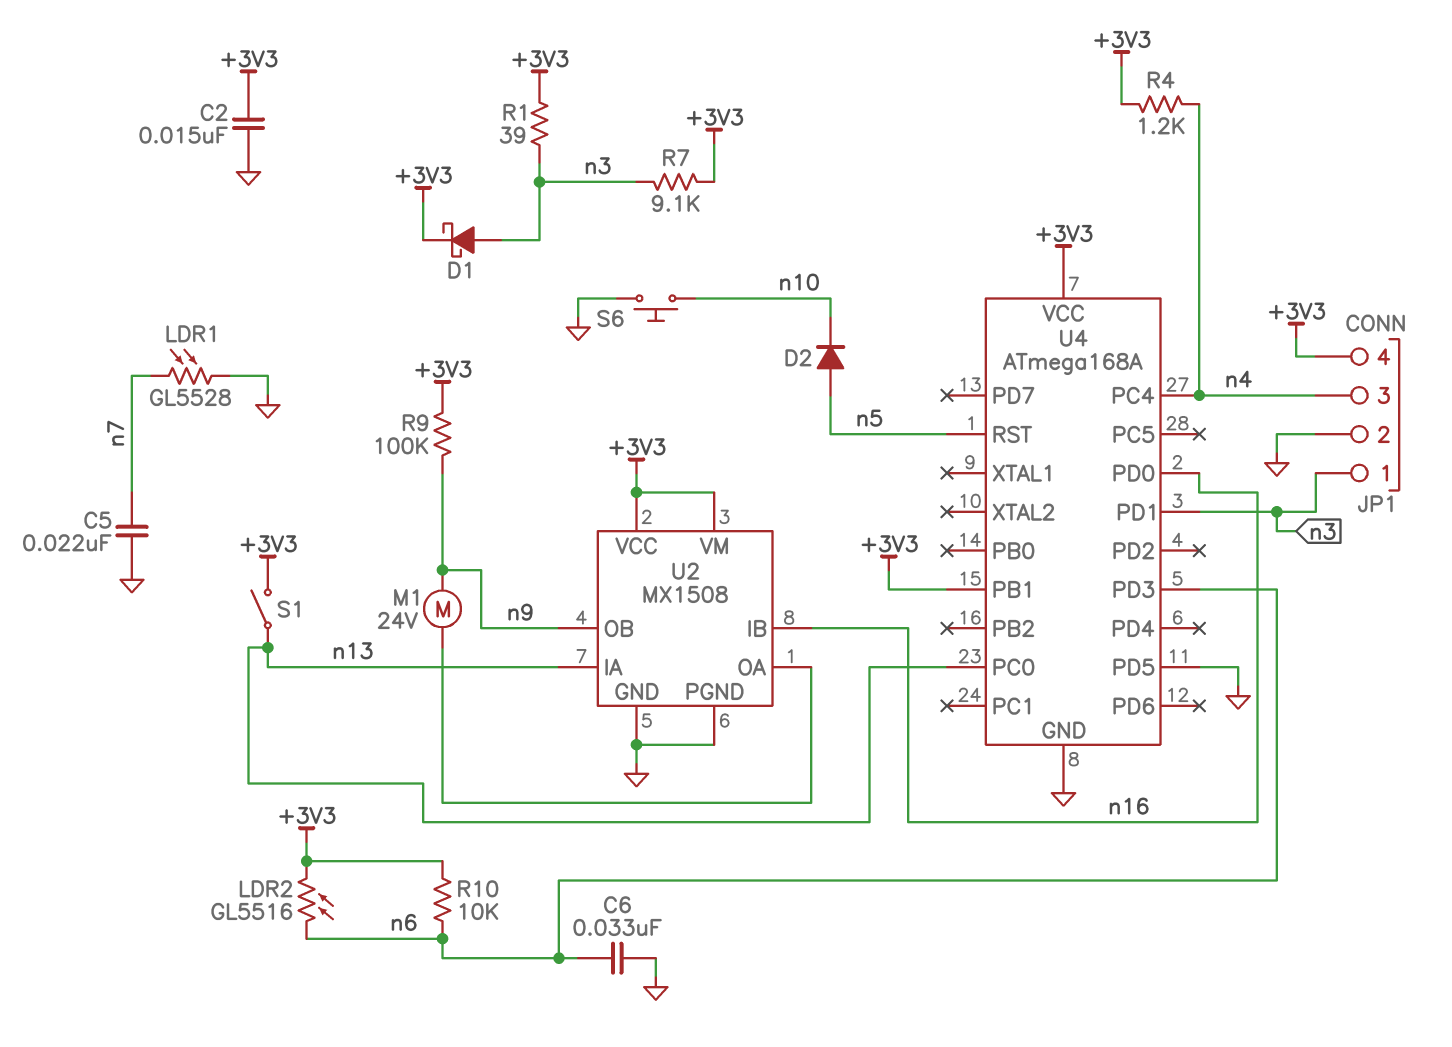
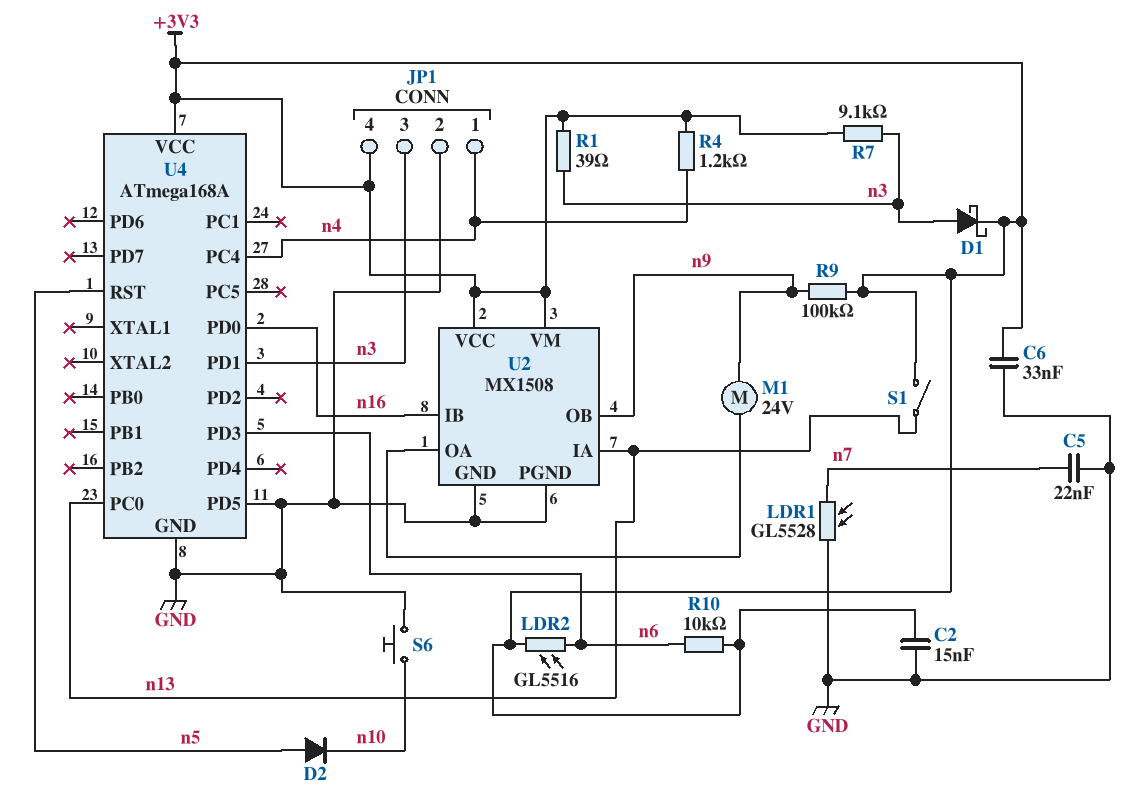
C6: 33nF (GND, n6) -> 33nF (+3V3, GND)
JP1 pin 1: n3 -> n4
JP1 pin 3: n4 -> n3
U4 pin PB1: +3V3 -> none

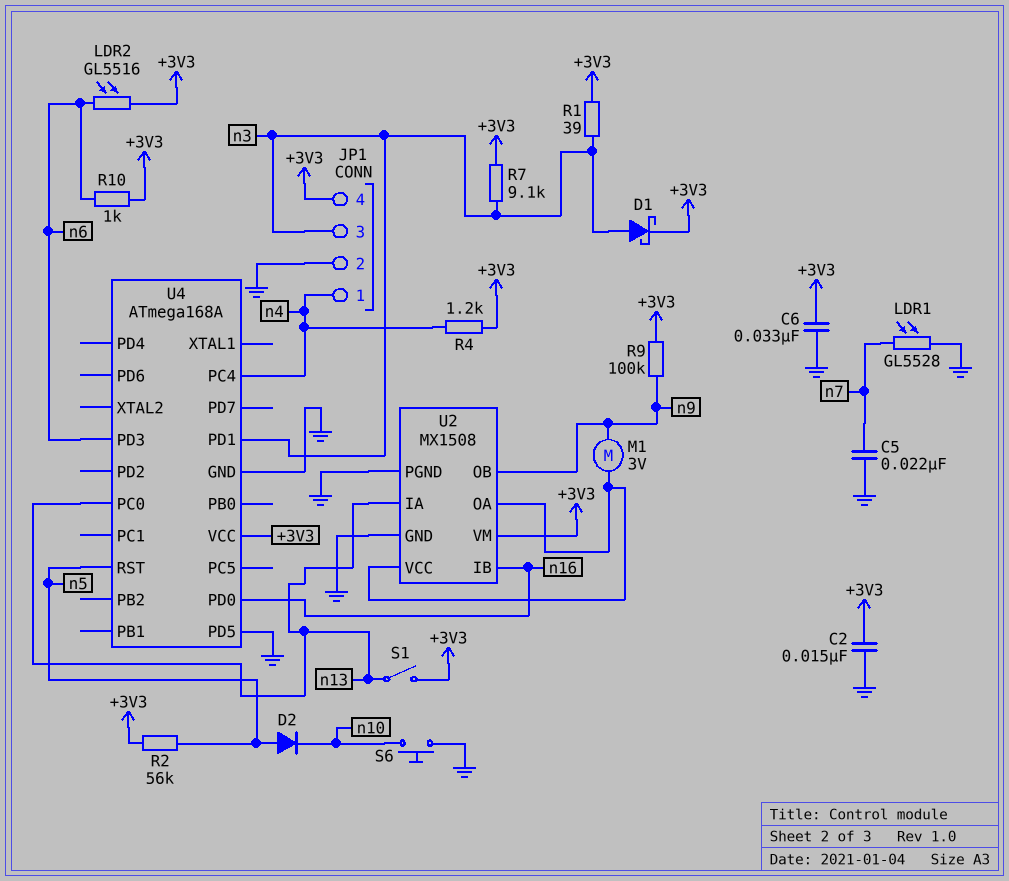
M1: motor 24V (U2/OA, n9) -> motor 3V (U2/OA, n9)
R2: none -> 56k (+3V3, n5)
R10: 10k (+3V3, n6) -> 1k (+3V3, n6)
U2 pin VCC: +3V3 -> U2/OA

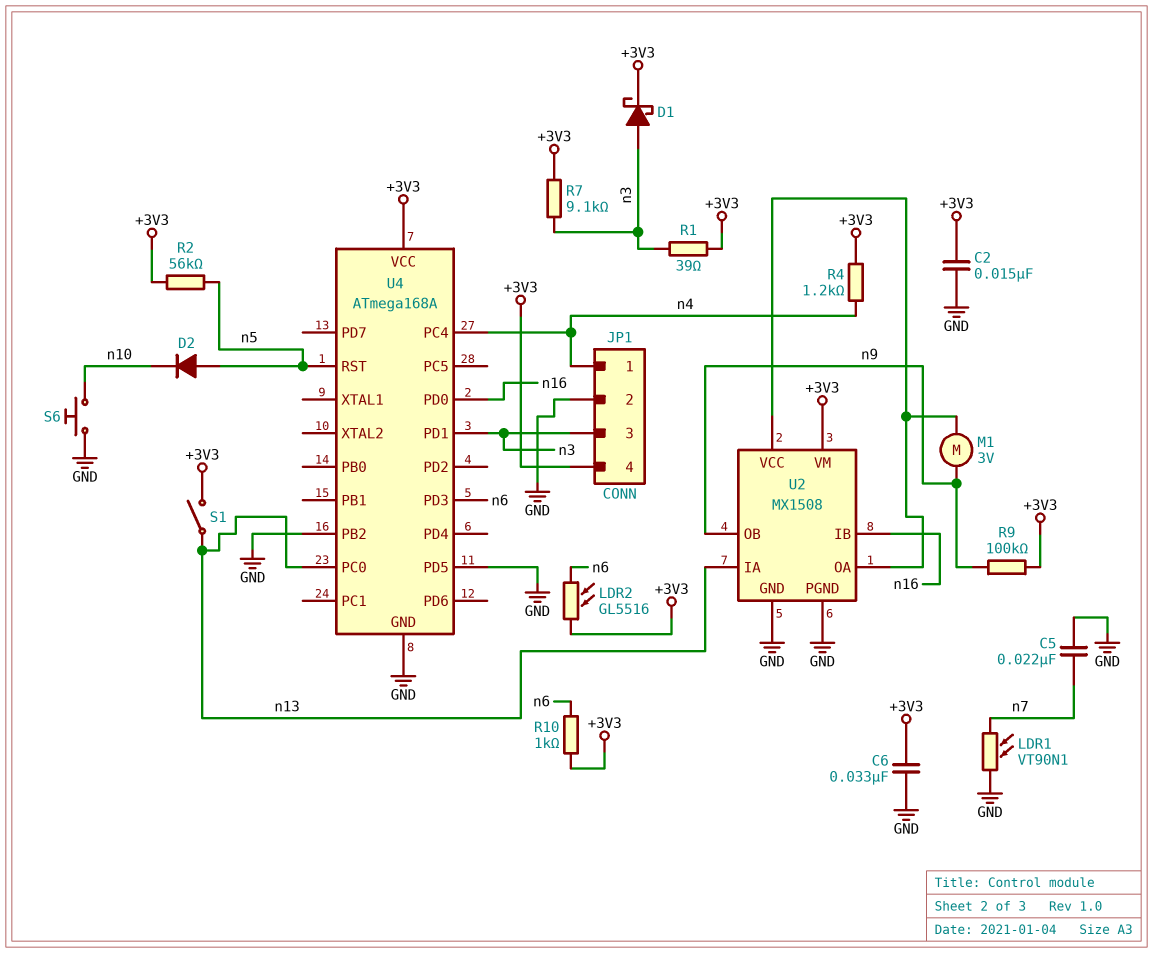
LDR1: GL5528 (GND, n7) -> VT90N1 (GND, n7)
U4 pin PB2: none -> GND

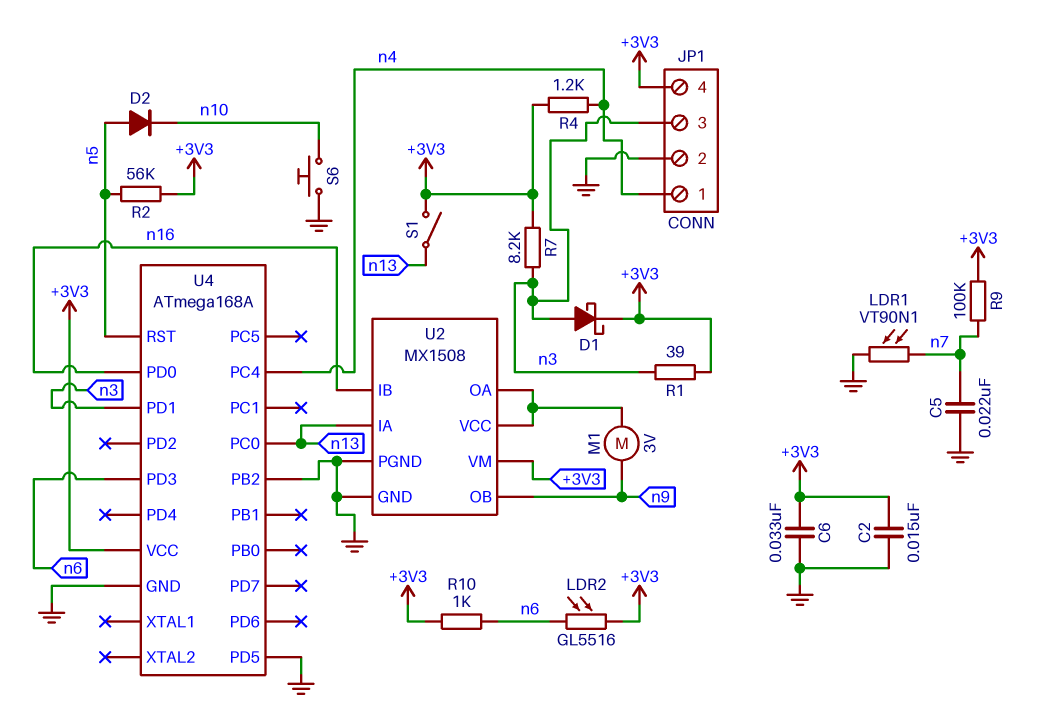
R7: 9.1k (+3V3, n3) -> 8.2k (+3V3, n3)
R9: 100k (+3V3, n9) -> 100k (+3V3, n7)

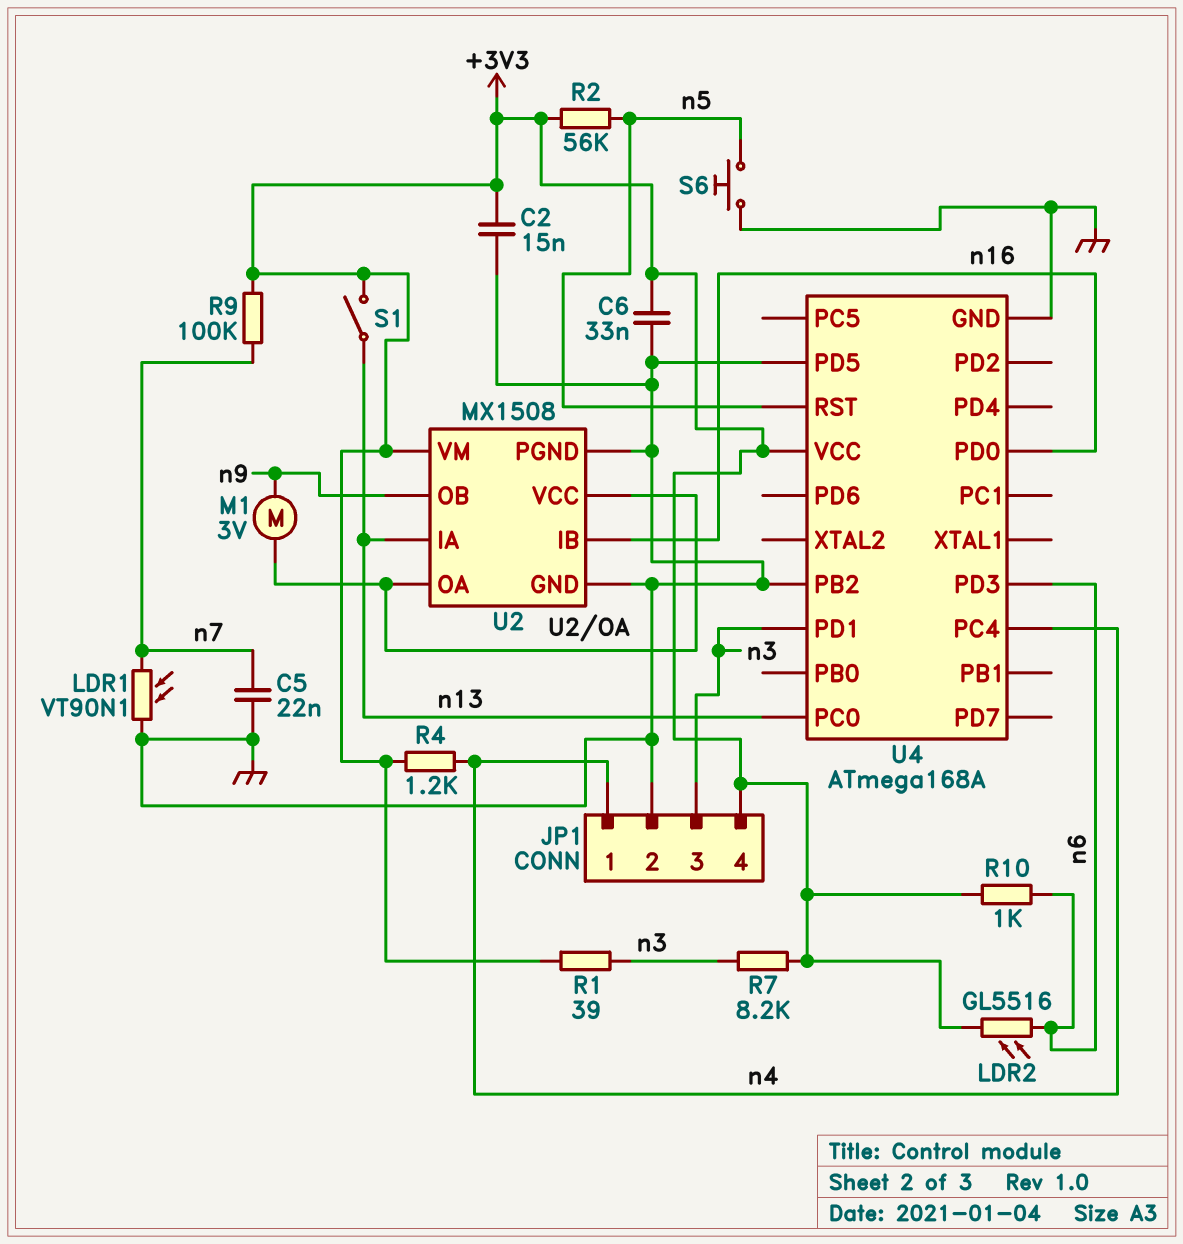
D1: schottky (A n3, K +3V3) -> none
D2: diode (A n5, K n10) -> none
S6: button (GND, n10) -> button (GND, n5)

